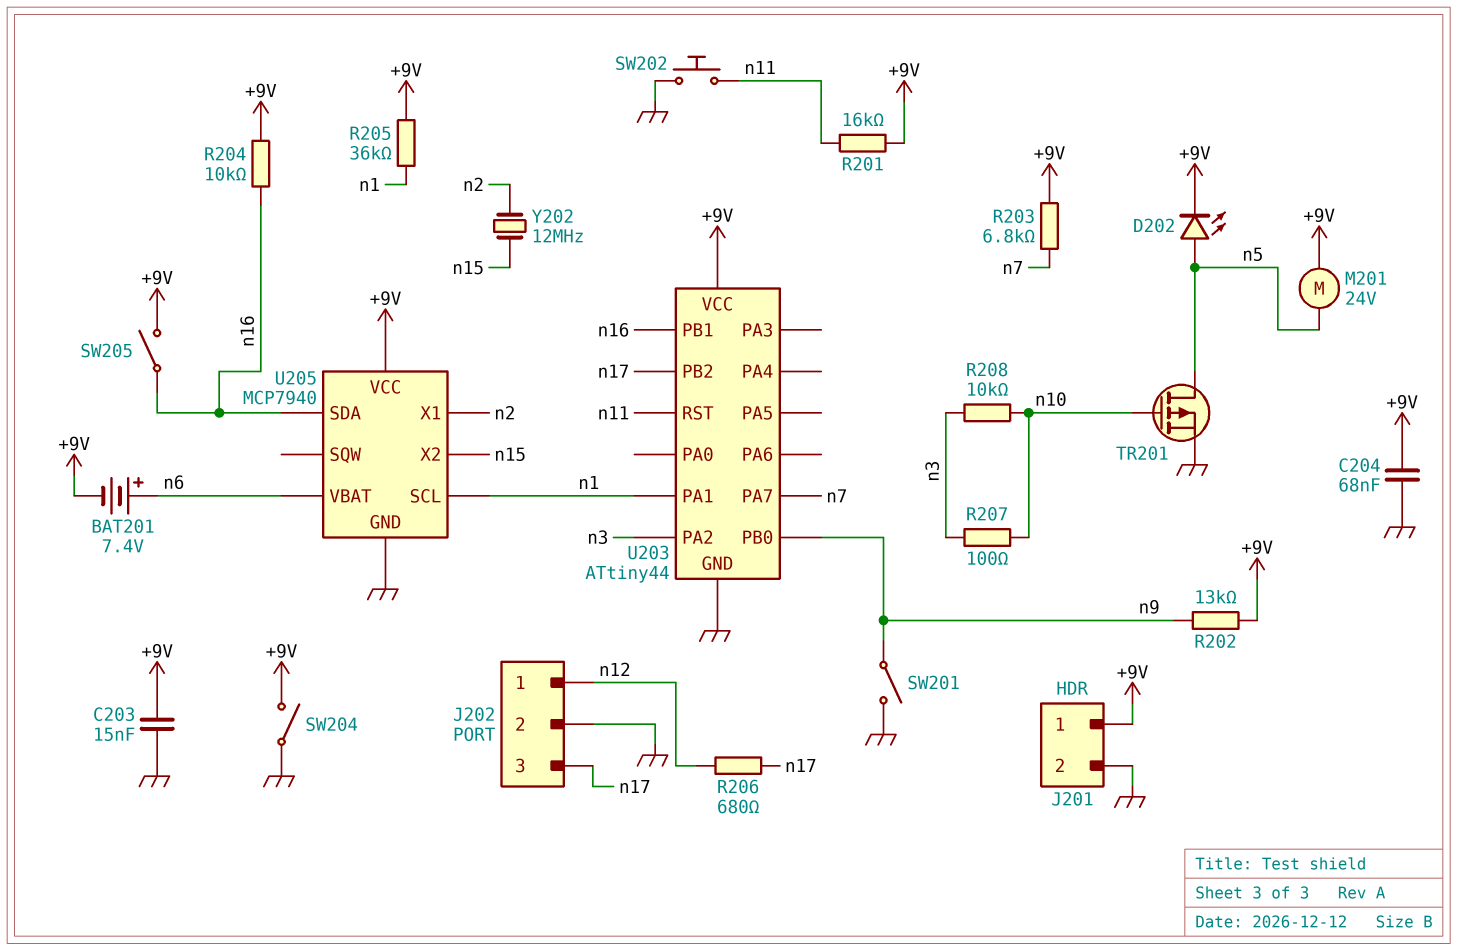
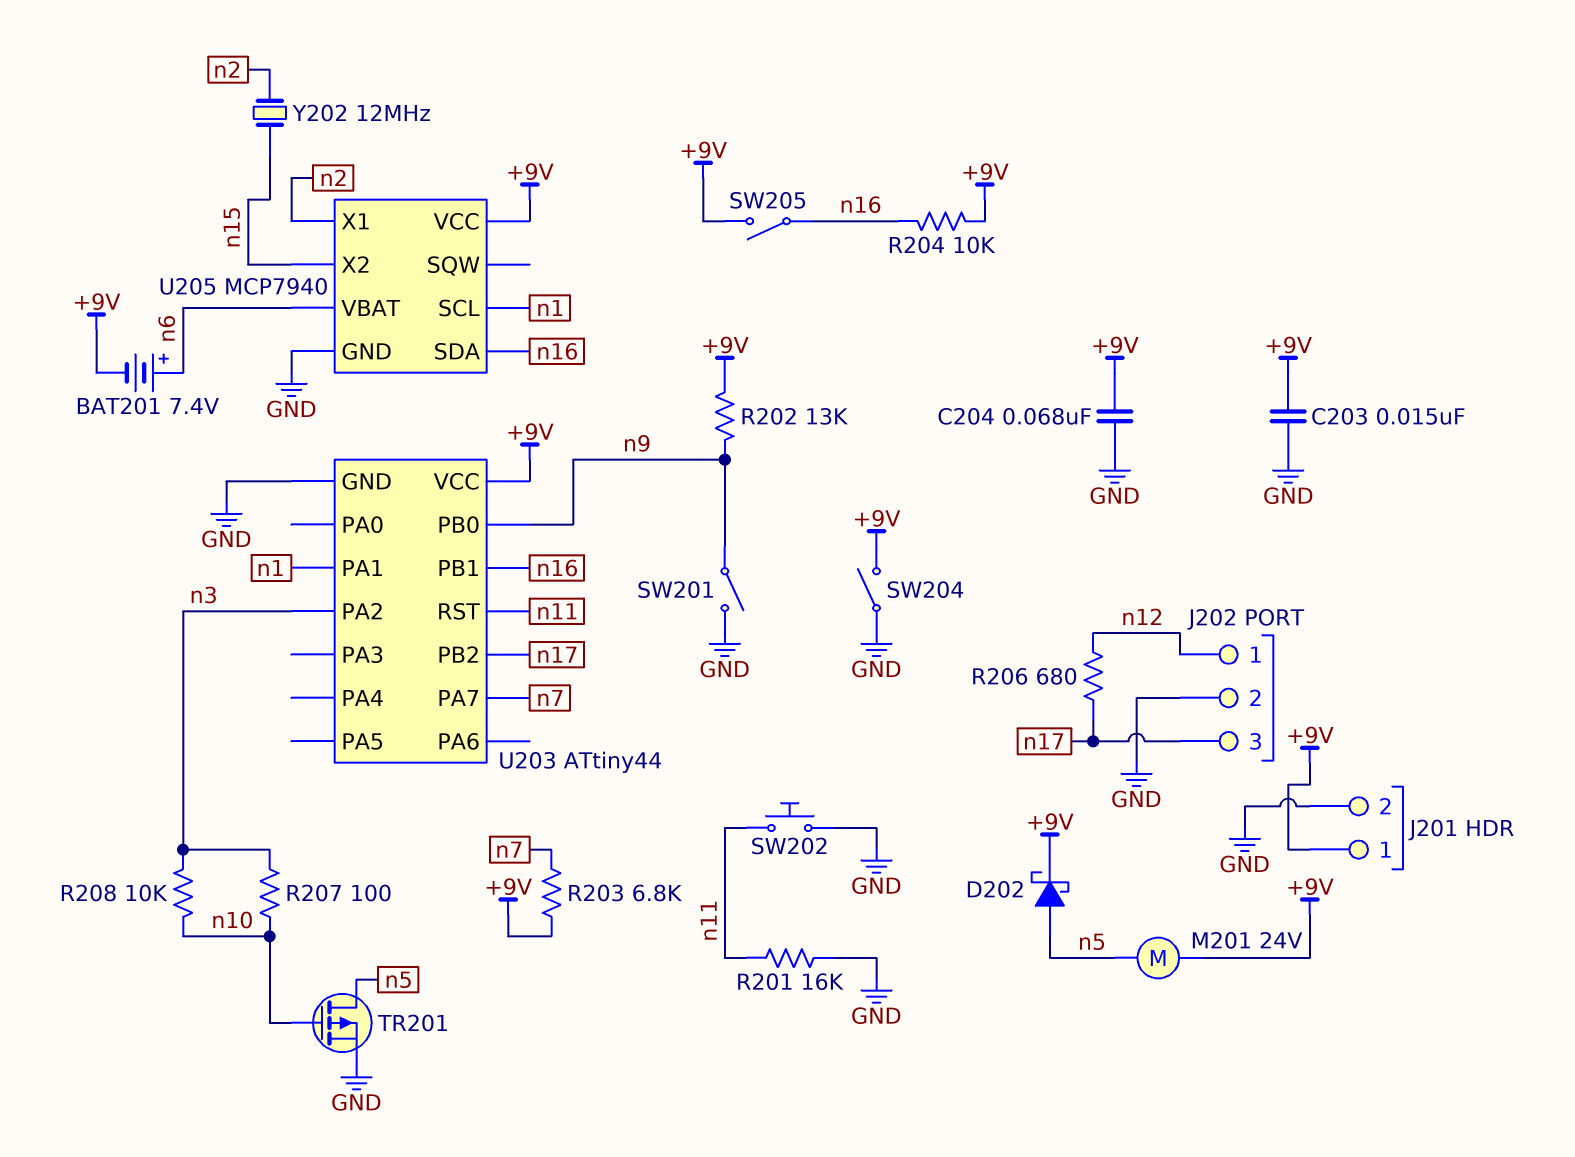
D202: LED (A n5, K +9V) -> schottky (A n5, K +9V)
R201: 16k (+9V, n11) -> 16k (GND, n11)
R205: 36k (+9V, n1) -> none

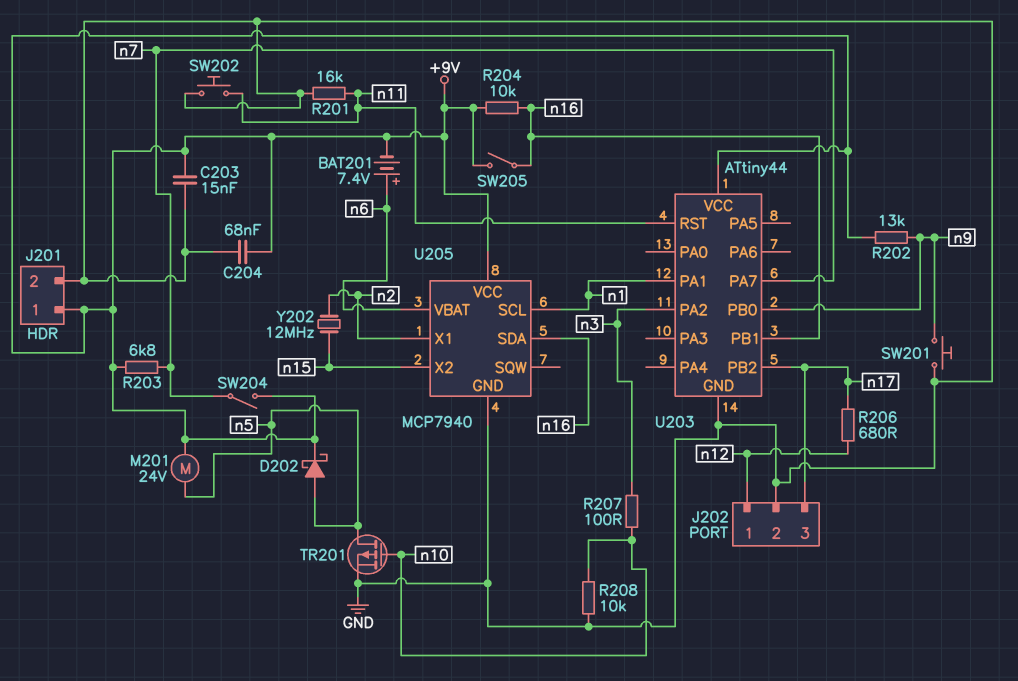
R208: 10k (n3, n10) -> 10k (GND, n10)
SW201: switch (GND, n9) -> button (GND, n9)
SW204: switch (+9V, GND) -> switch (+9V, n7)

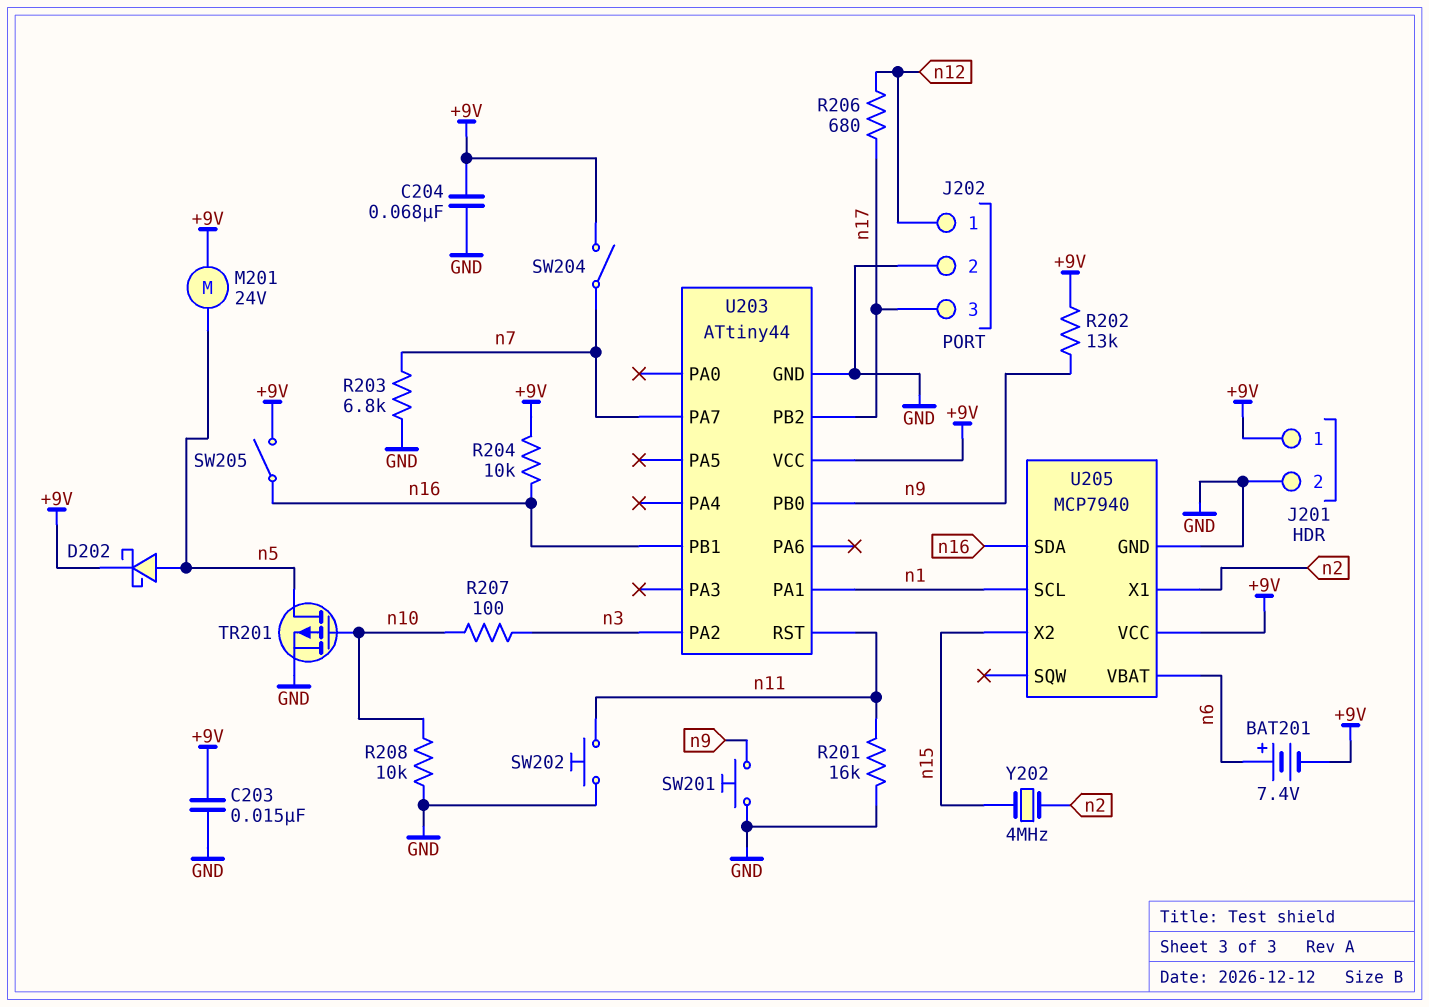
R203: 6.8k (+9V, n7) -> 6.8k (GND, n7)
Y202: 12MHz (n2, n15) -> 4MHz (n2, n15)

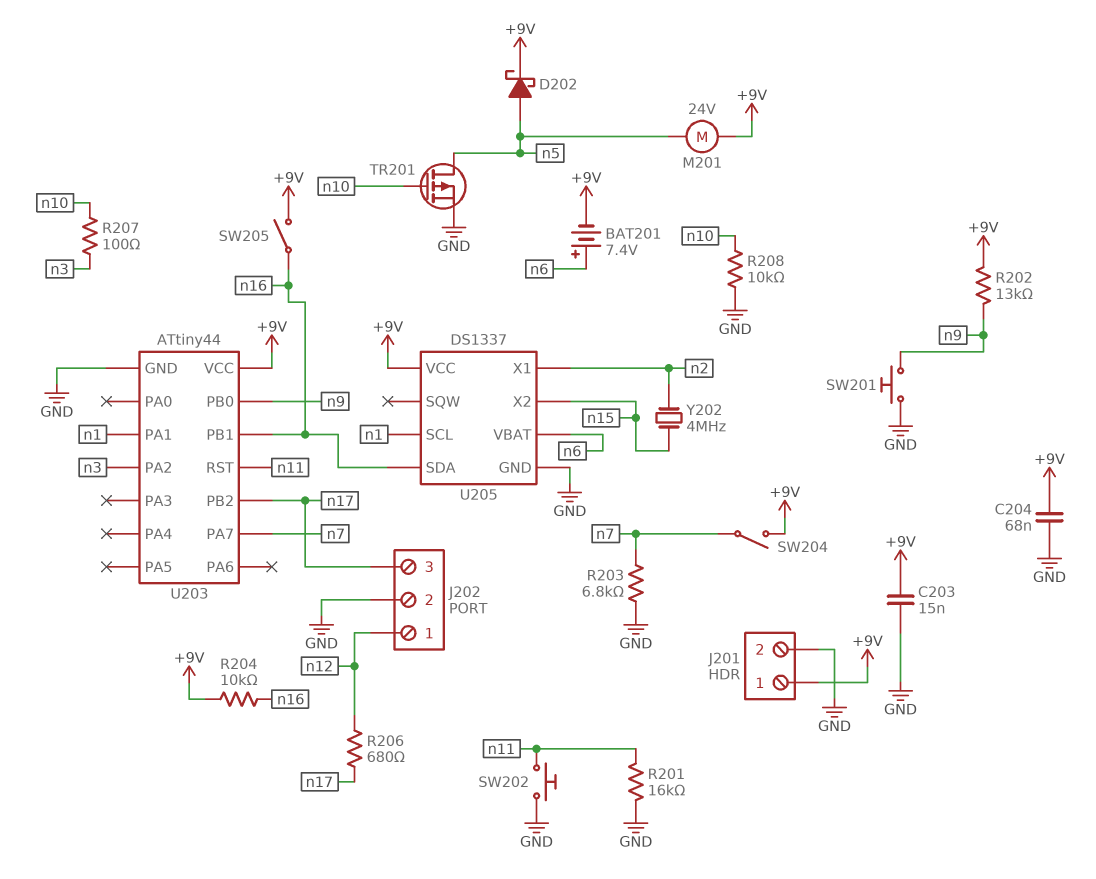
U205: MCP7940 -> DS1337

